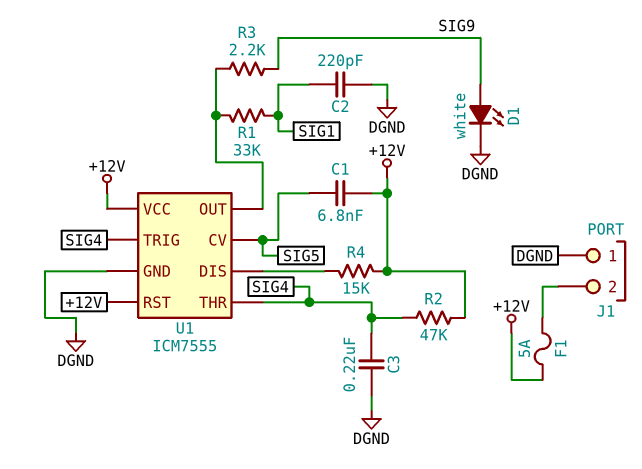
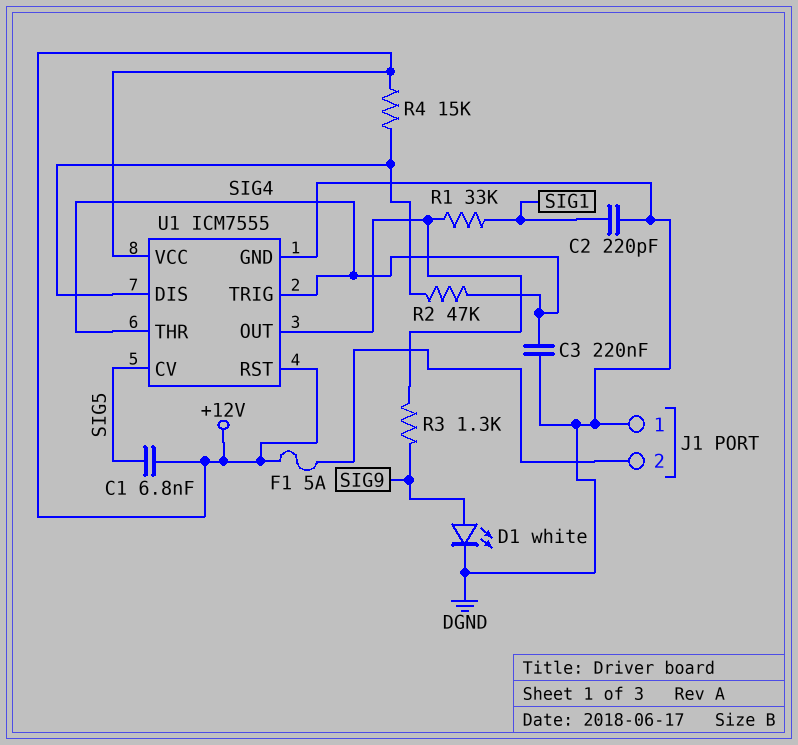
R2: 47k (+12V, SIG4) -> 47k (SIG4, U1/DIS)
R3: 2.2k (SIG9, U1/OUT) -> 1.3k (SIG9, U1/OUT)

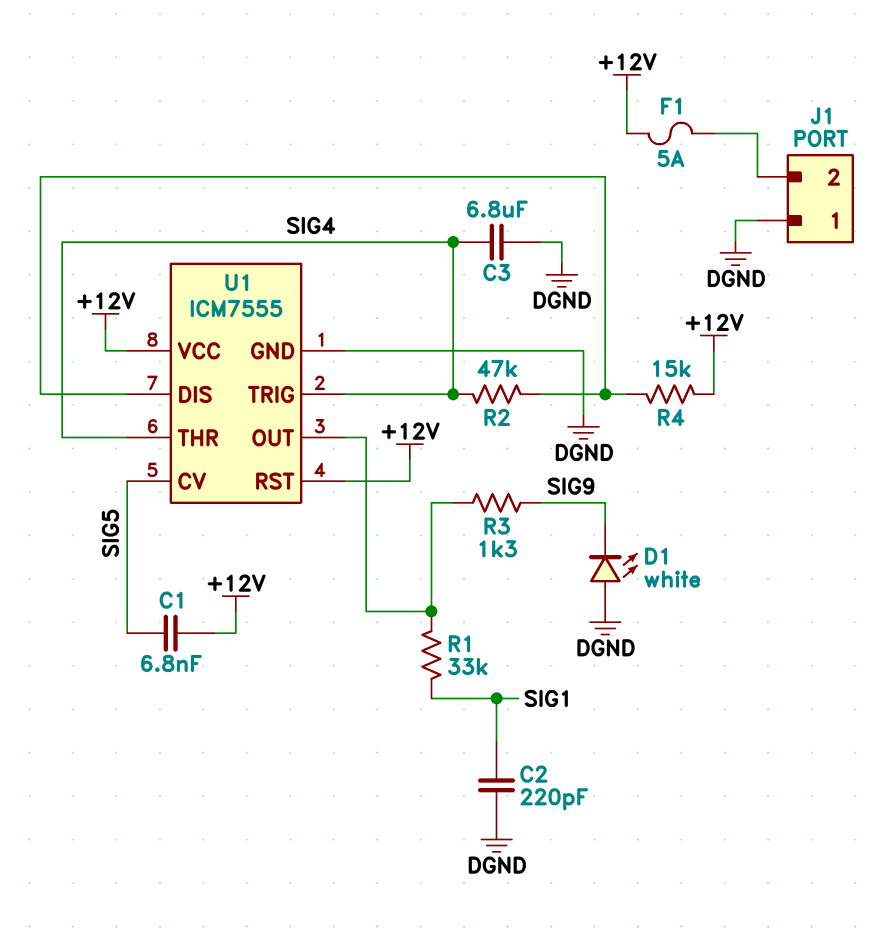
C3: 220nF (DGND, SIG4) -> 6.8uF (DGND, SIG4)
D1: LED white (A SIG9, K DGND) -> LED white (A DGND, K SIG9)

